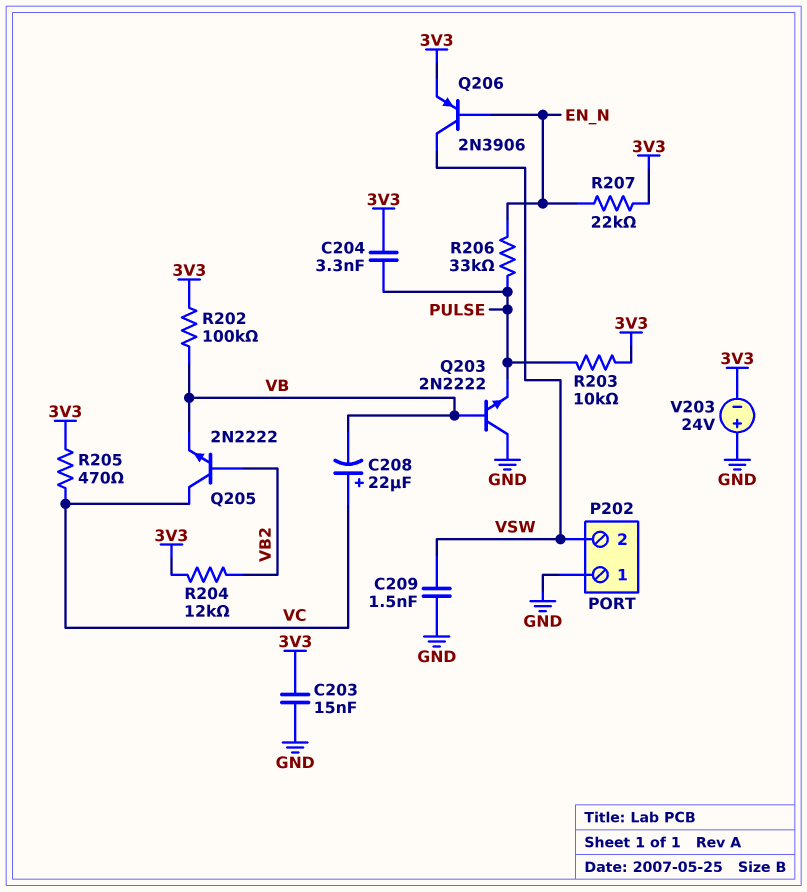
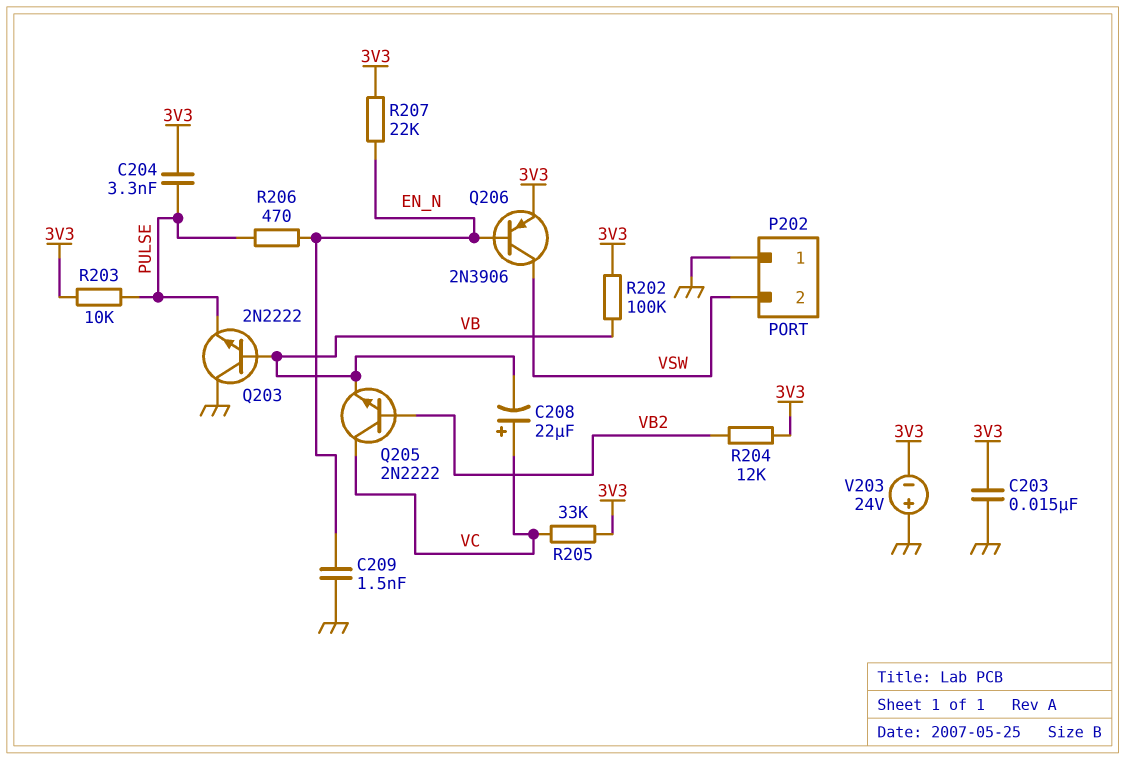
C209: 1.5nF (GND, VSW) -> 1.5nF (EN_N, GND)
R205: 470 (3V3, VC) -> 33k (3V3, VC)
R206: 33k (EN_N, PULSE) -> 470 (EN_N, PULSE)

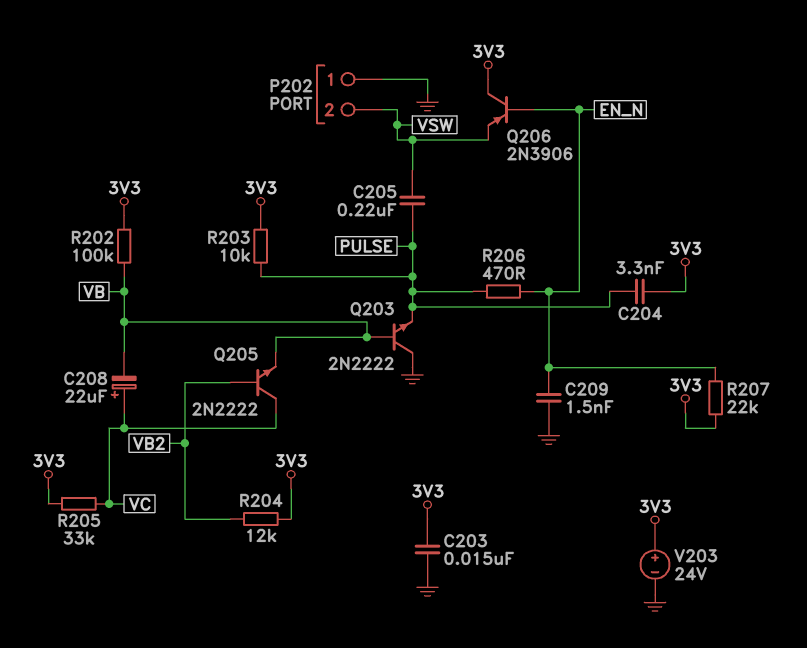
C205: none -> 220nF (PULSE, VSW)
Q206: PNP 2N3906 (B EN_N, C VSW, E 3V3) -> PNP 2N3906 (B EN_N, C 3V3, E VSW)
V203: 24V (plus GND, minus 3V3) -> 24V (plus 3V3, minus GND)

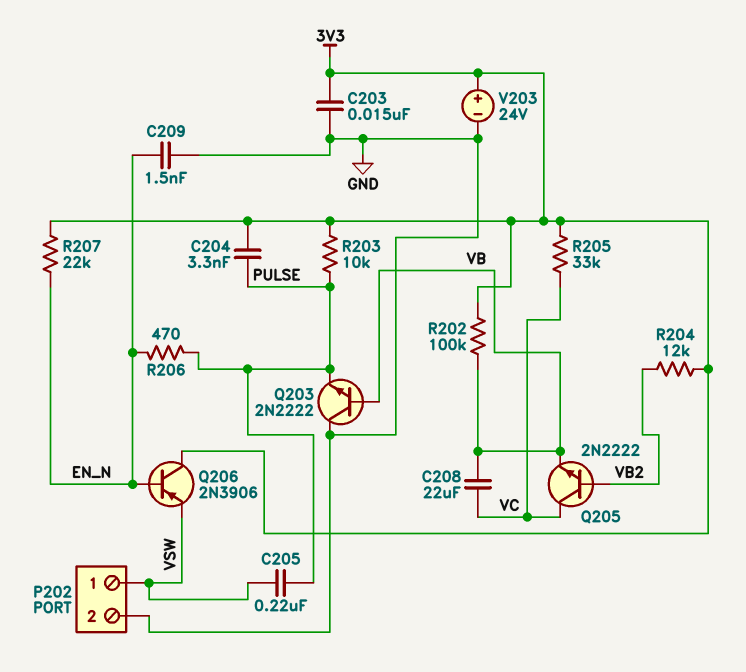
C208: 22uF (plus VC, minus VB) -> 22uF (VB, VC)
P202 pin 1: GND -> VSW
P202 pin 2: VSW -> GND

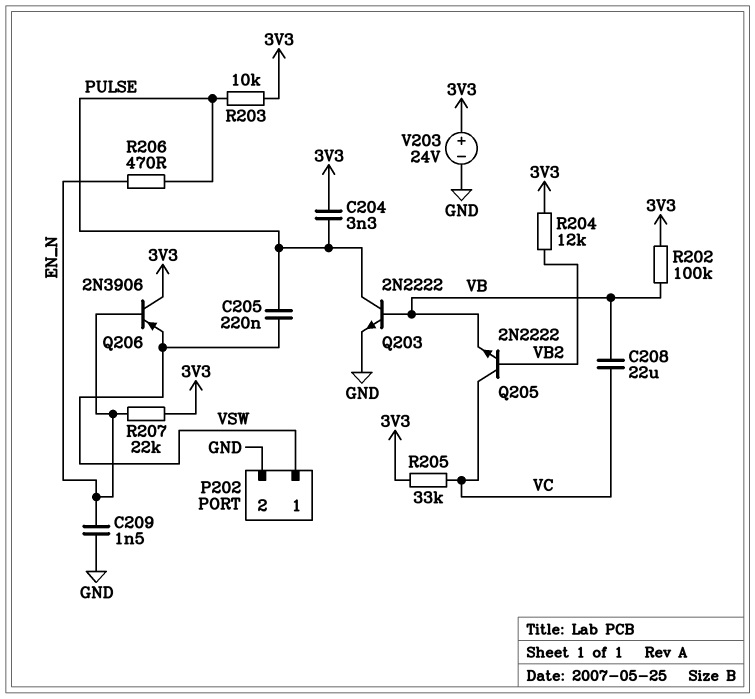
C203: 15nF (3V3, GND) -> none
Q203: NPN 2N2222 (B VB, C GND, E PULSE) -> NPN 2N2222 (B VB, C PULSE, E GND)

